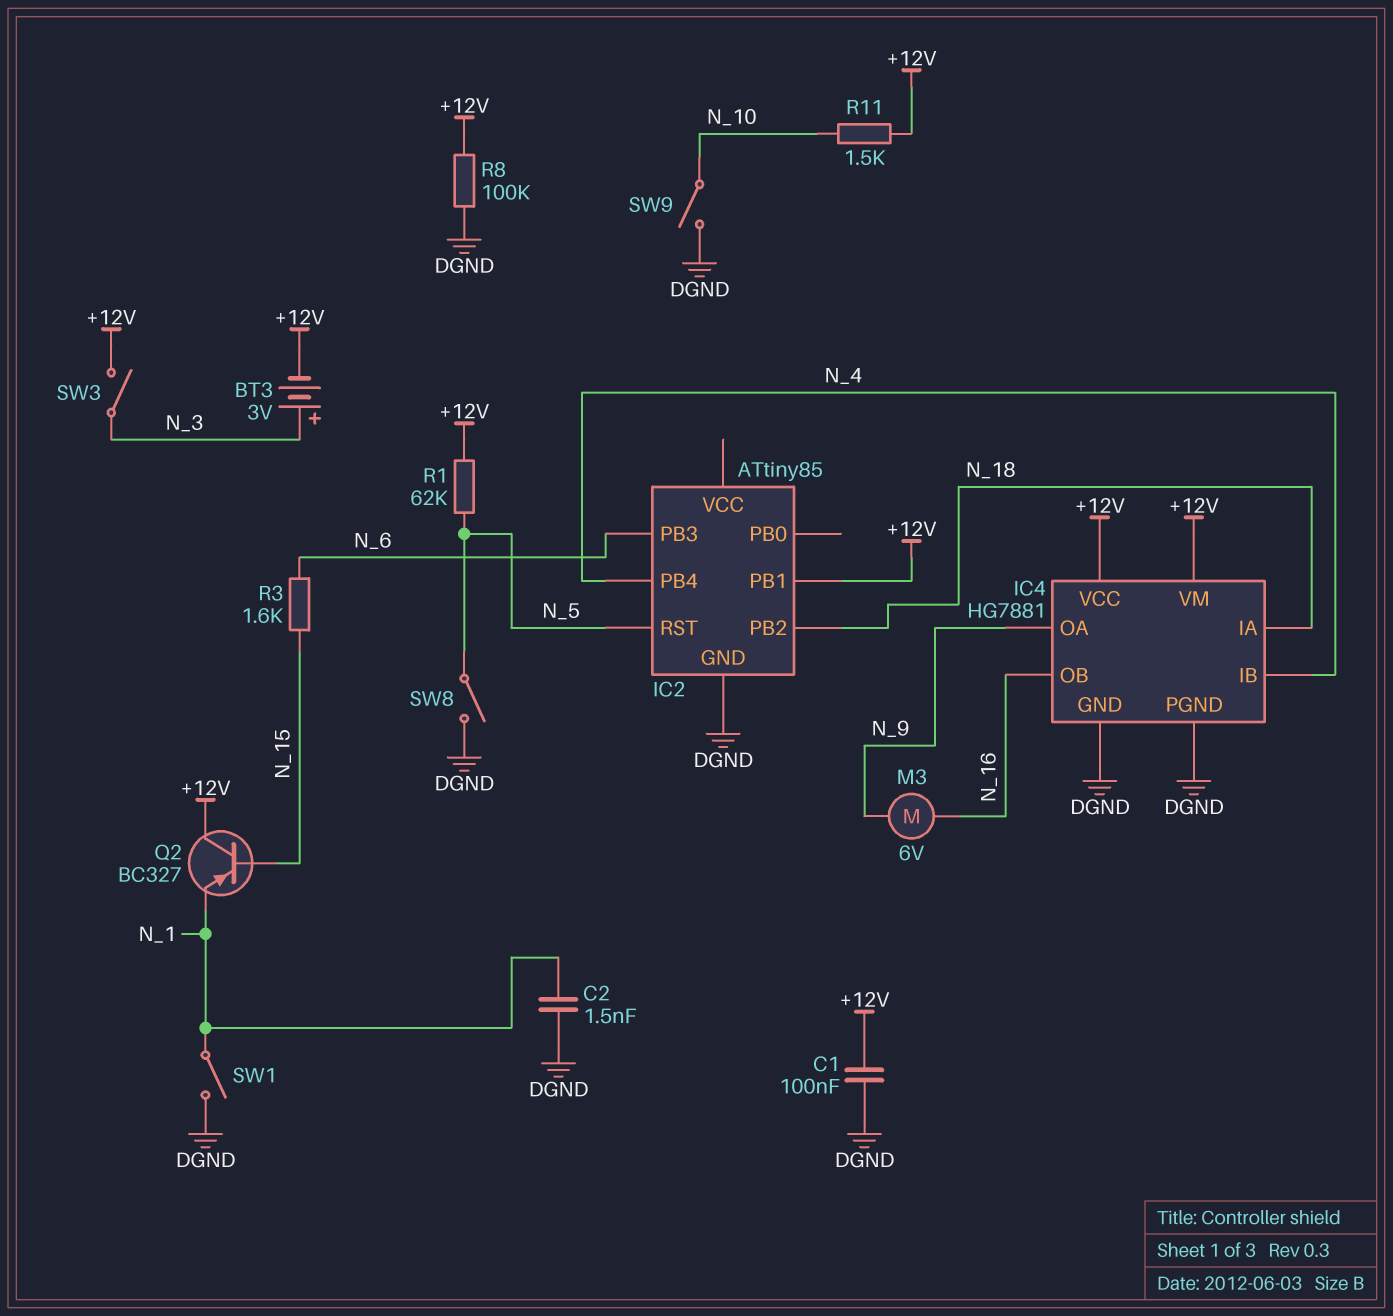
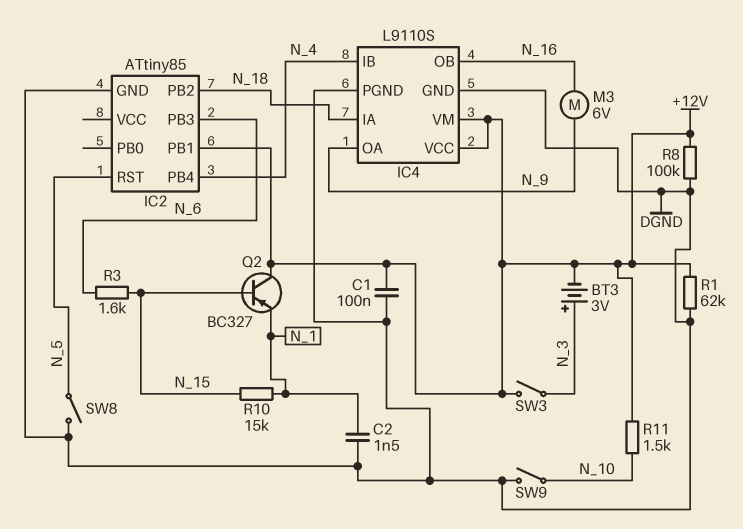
IC4: HG7881 -> L9110S
R1: 62k (+12V, N_5) -> 62k (+12V, DGND)
R10: none -> 15k (N_1, N_15)
SW1: switch (DGND, N_1) -> none

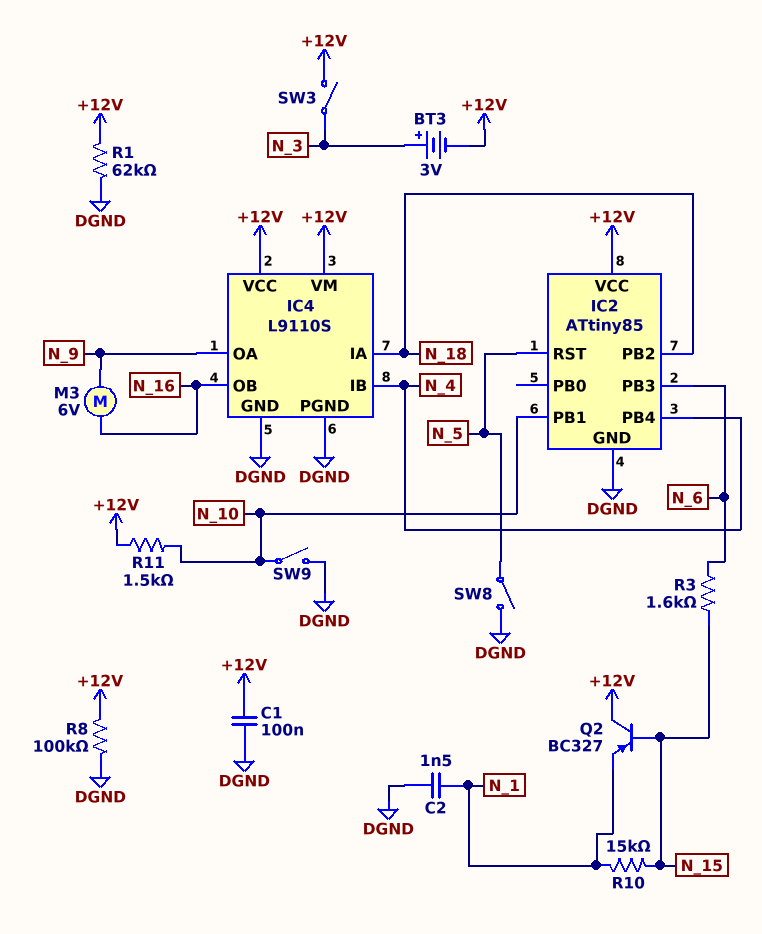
IC2 pin PB1: +12V -> N_10
IC2 pin VCC: none -> +12V

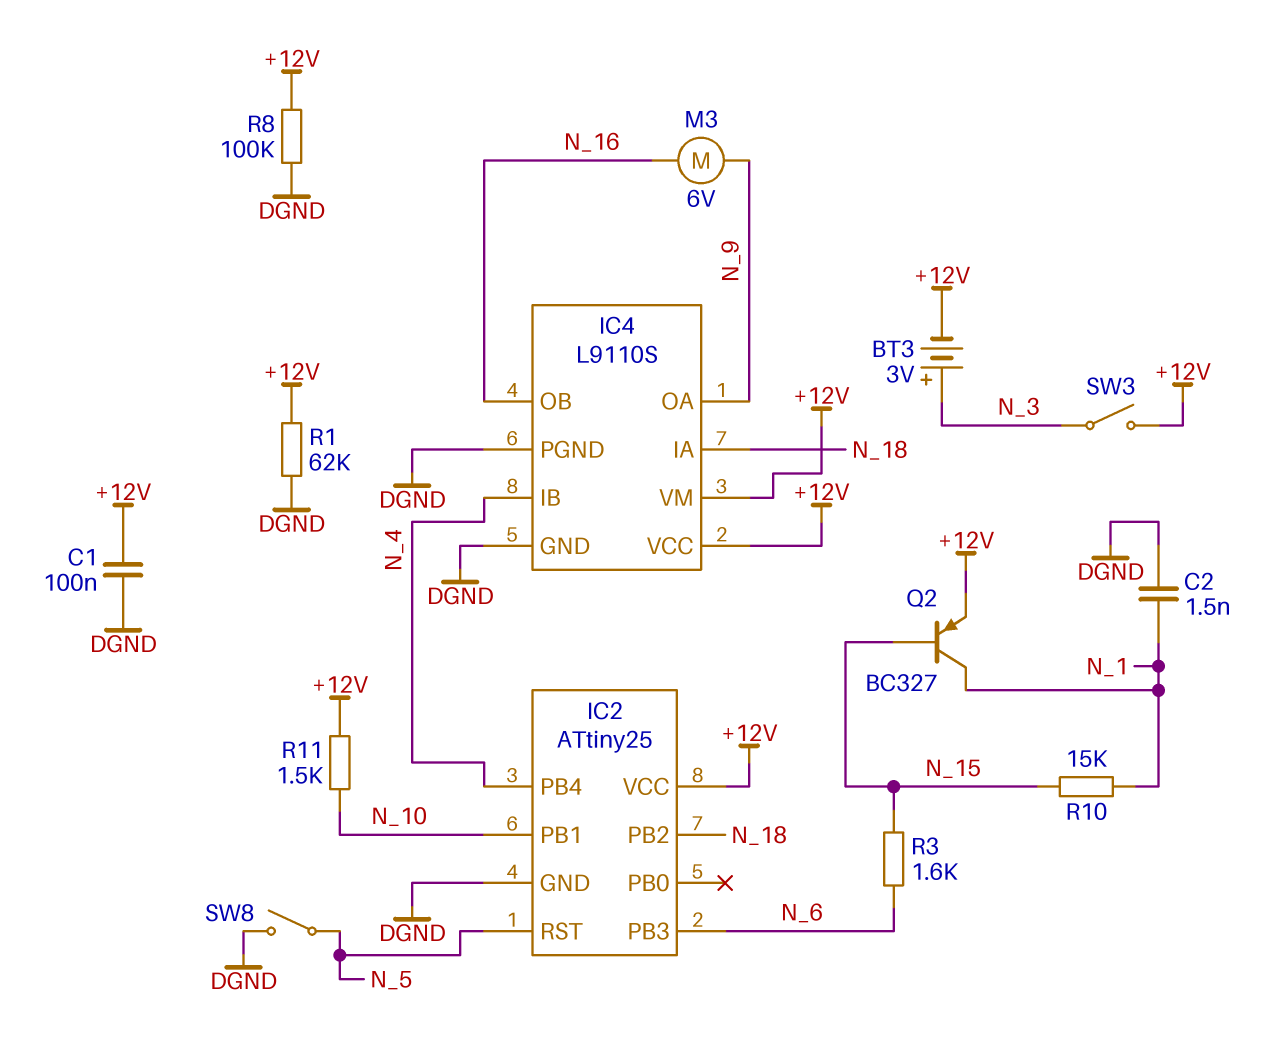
IC2: ATtiny85 -> ATtiny25
Q2: PNP BC327 (B N_15, C +12V, E N_1) -> PNP BC327 (B N_15, C N_1, E +12V)
SW9: switch (DGND, N_10) -> none

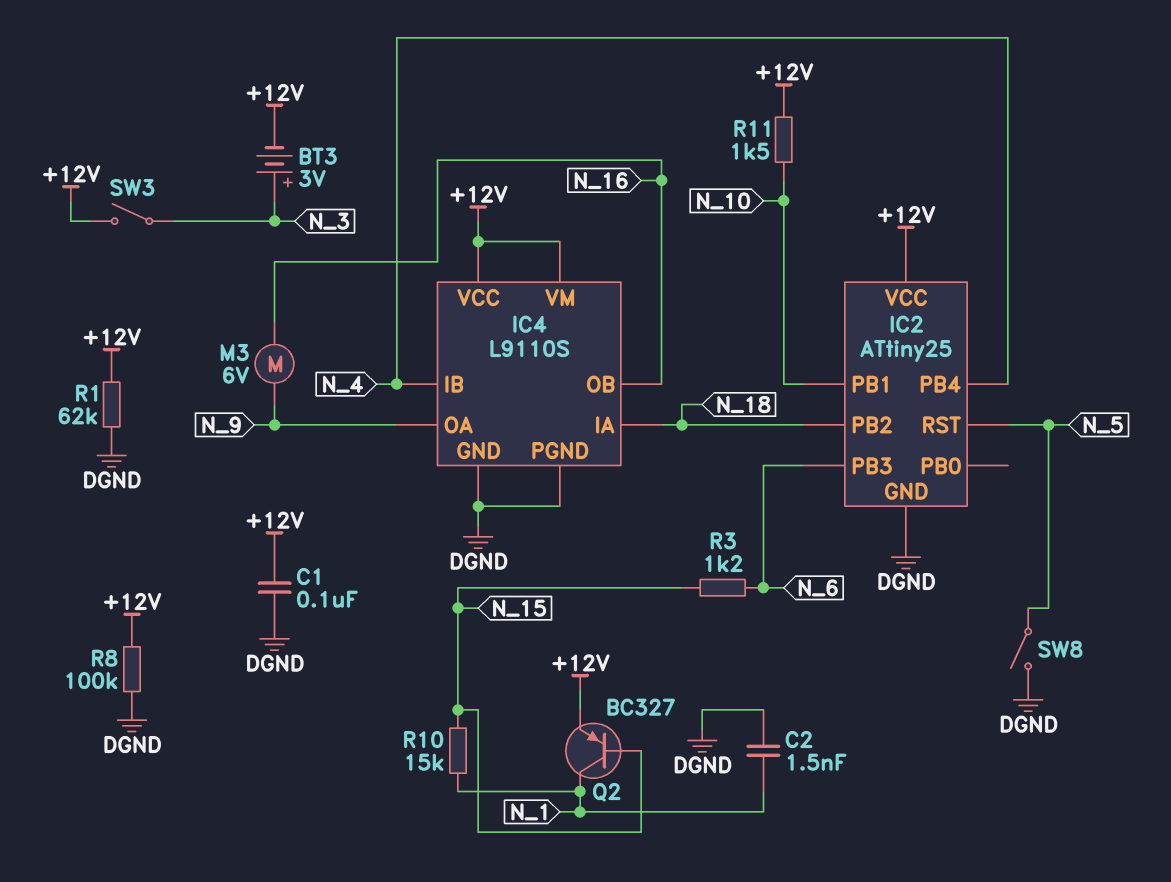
R3: 1.6k (N_6, N_15) -> 1.2k (N_6, N_15)

